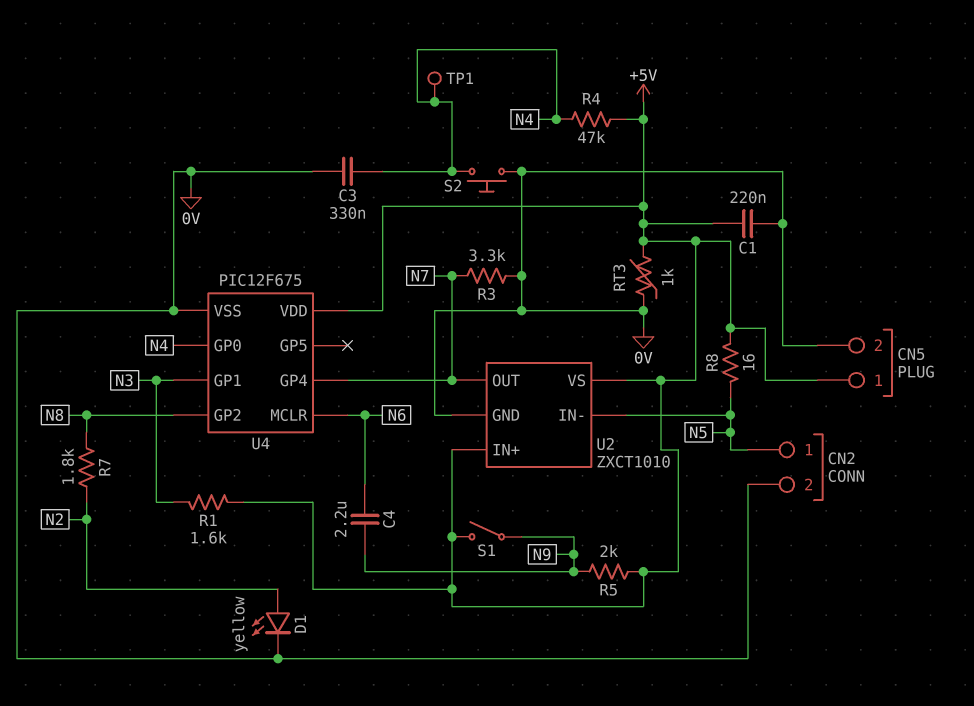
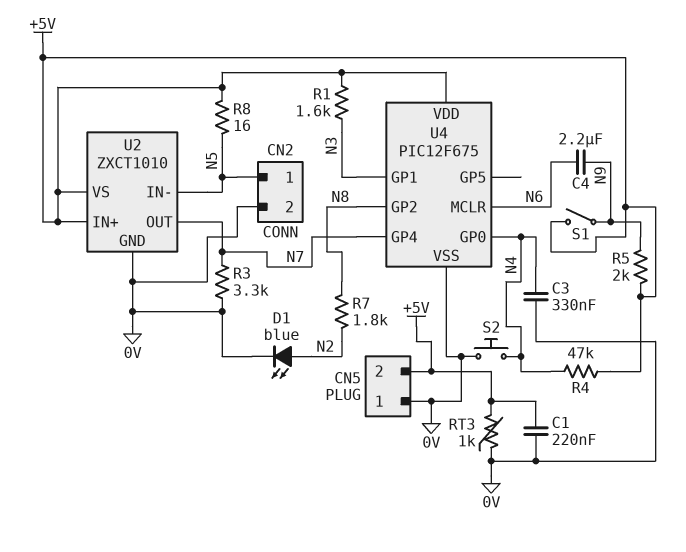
CN5 pin 1: +5V -> 0V
CN5 pin 2: 0V -> +5V
D1: LED yellow (A N2, K 0V) -> LED blue (A N2, K 0V)
TP1: test point (N4) -> none

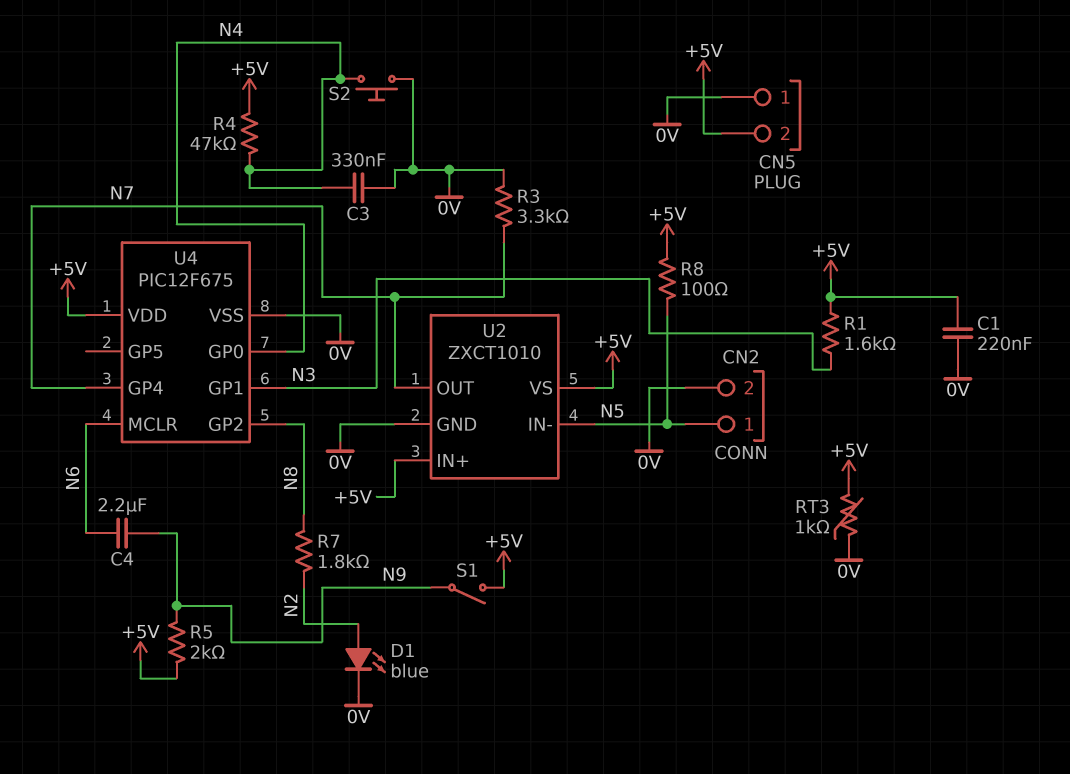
R8: 16 (+5V, N5) -> 100 (+5V, N5)

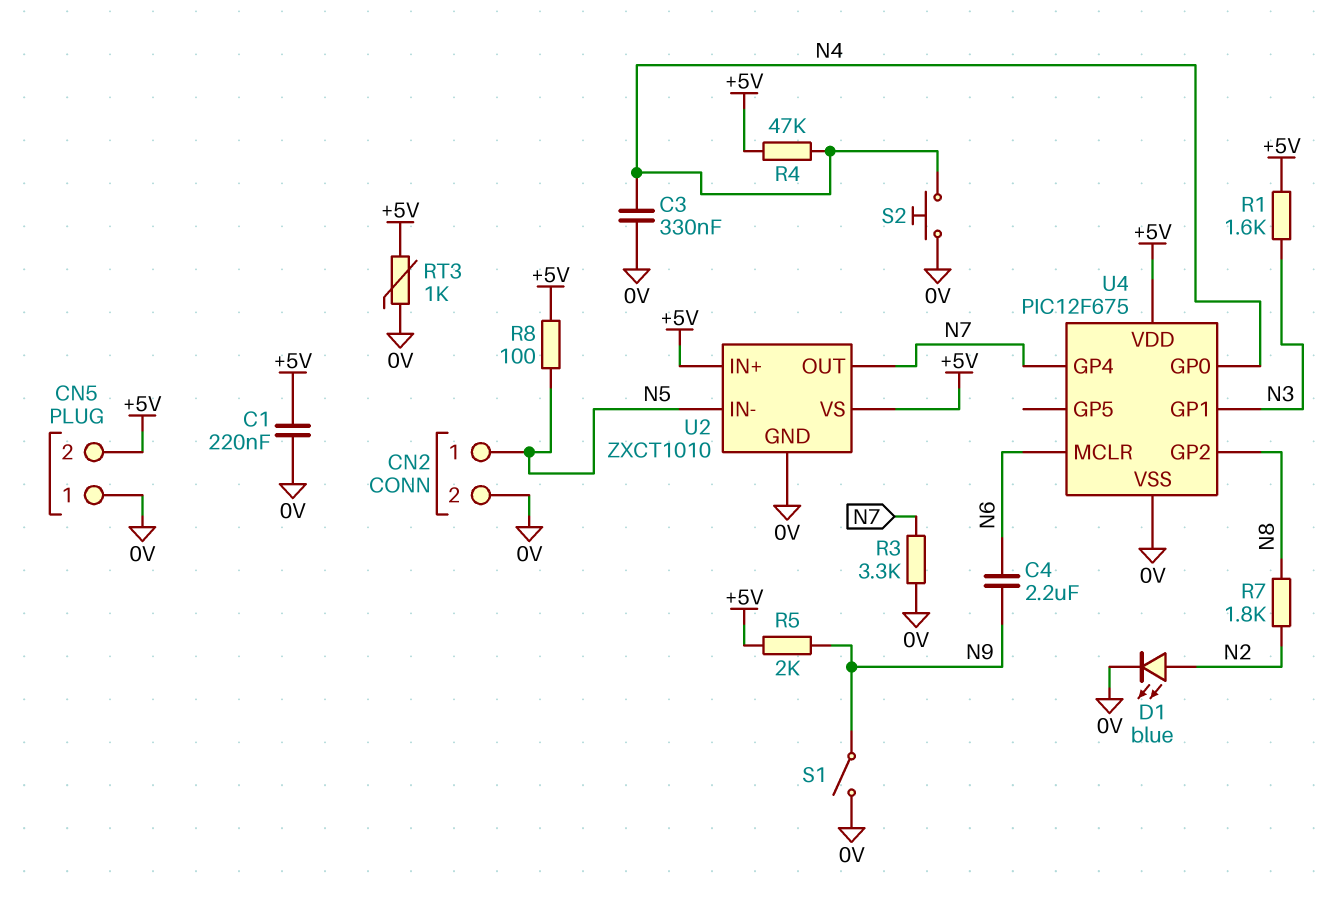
S1: switch (+5V, N9) -> switch (0V, N9)

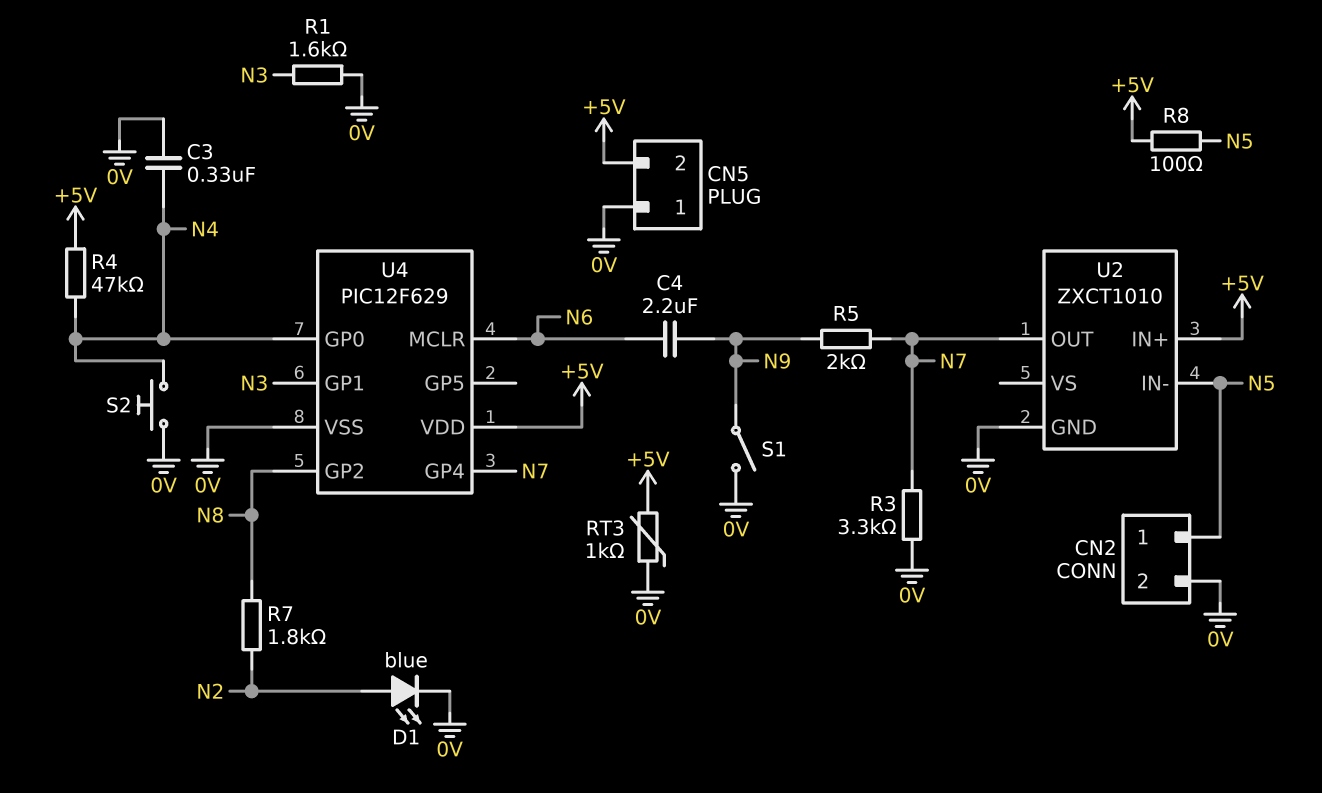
C1: 220nF (+5V, 0V) -> none
R1: 1.6k (+5V, N3) -> 1.6k (0V, N3)
R5: 2k (+5V, N9) -> 2k (N7, N9)
U2 pin VS: +5V -> none
U4: PIC12F675 -> PIC12F629

